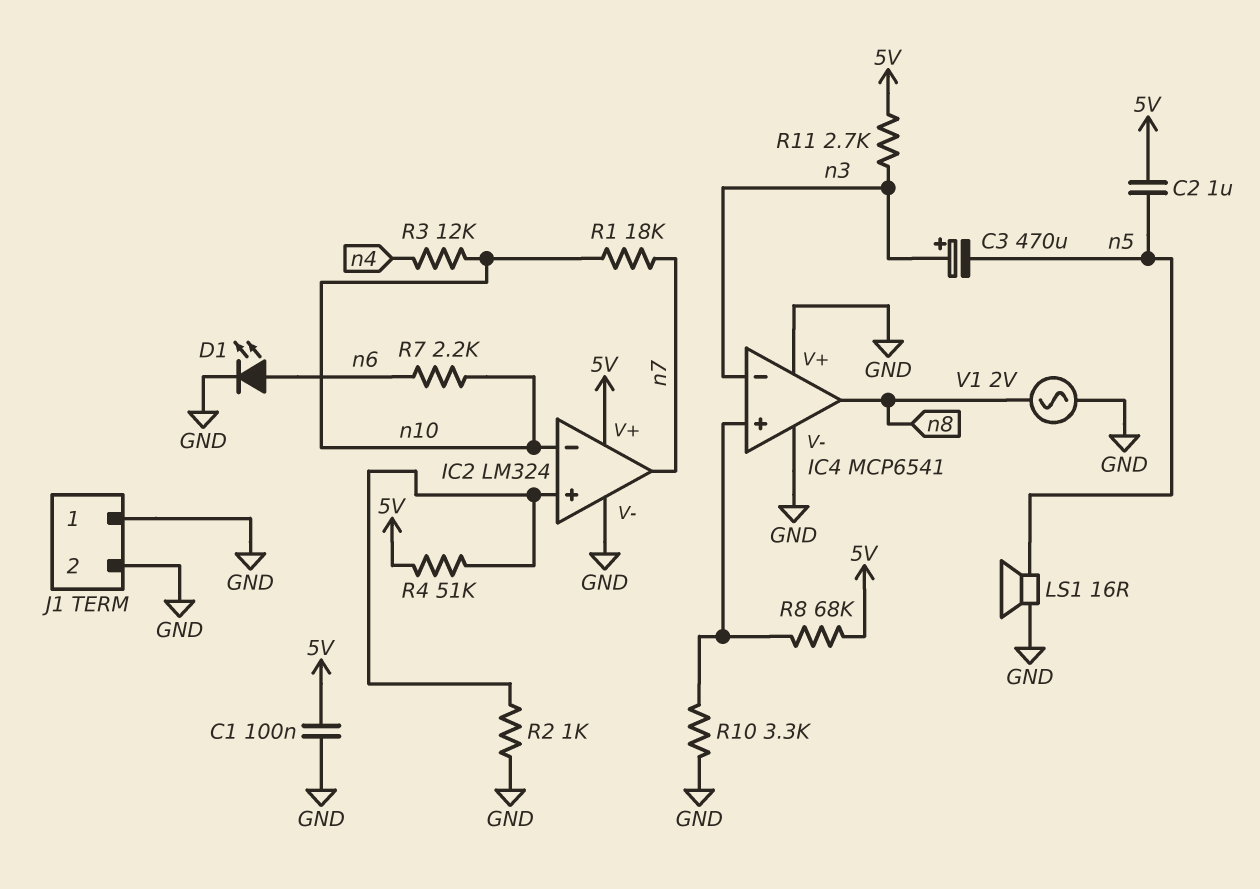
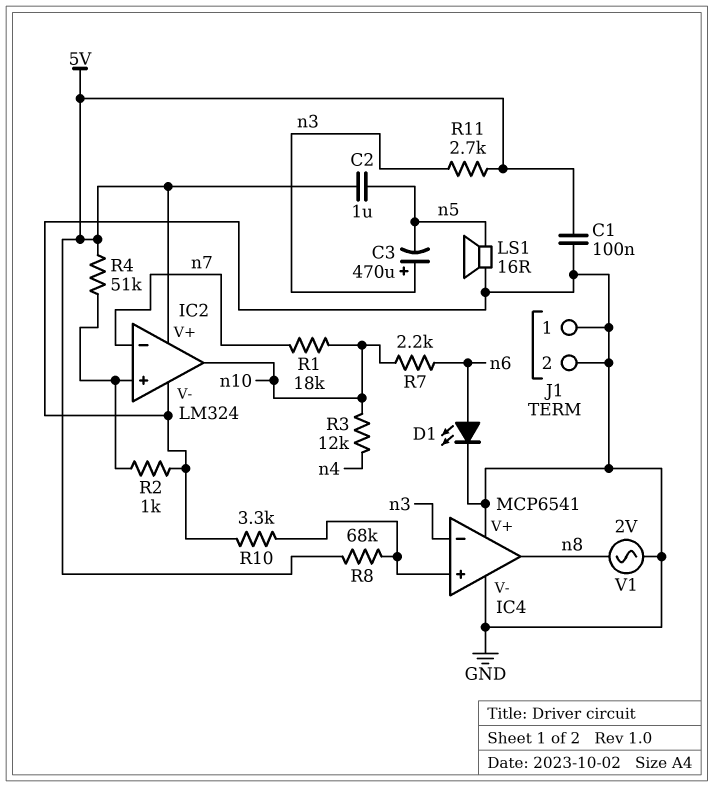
IC2 pin in-: n10 -> n7
IC2 pin out: n7 -> n10

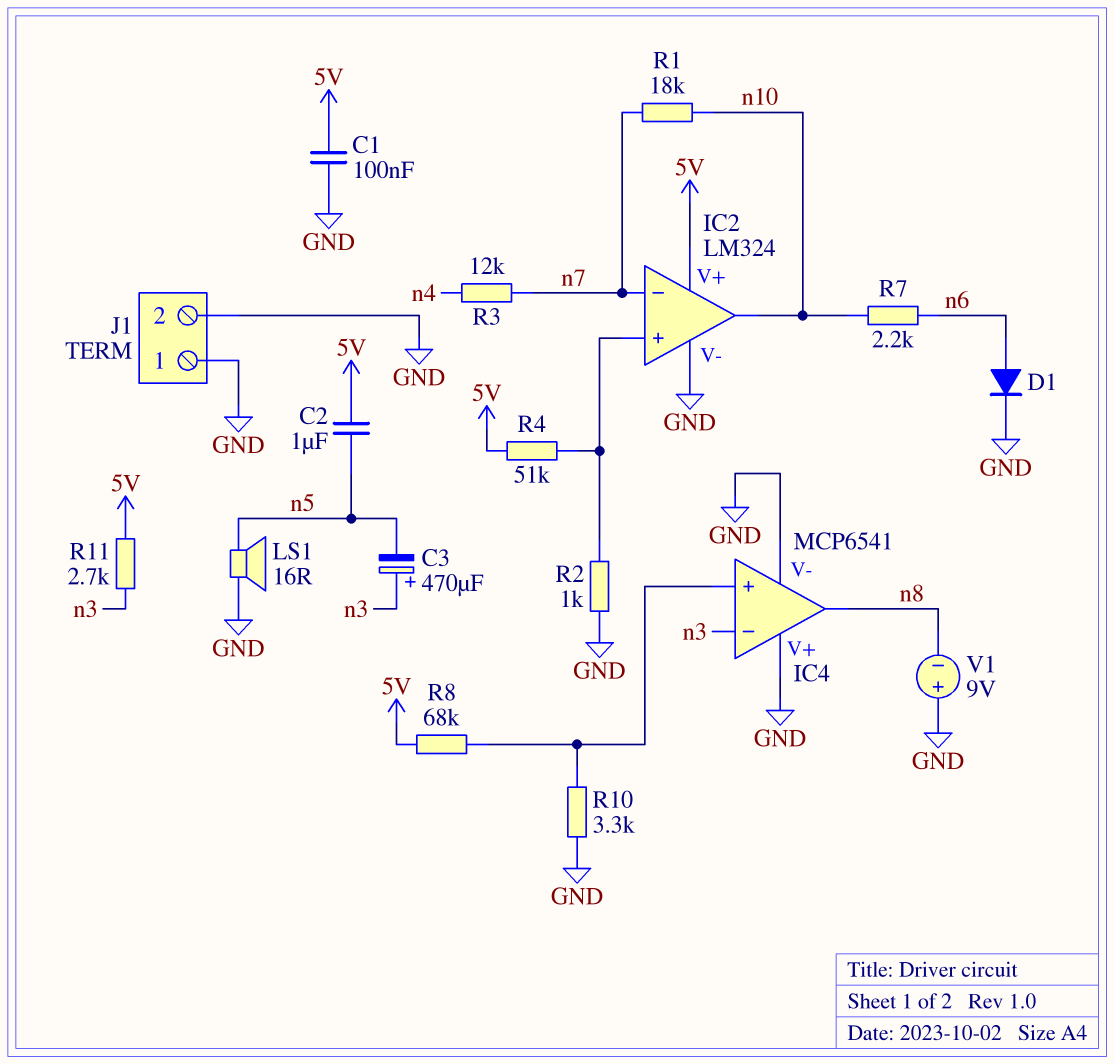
D1: LED (A n6, K GND) -> diode (A n6, K GND)
R3: 12k (n4, n10) -> 12k (n4, n7)
V1: AC 2V (GND, n8) -> 9V (plus GND, minus n8)

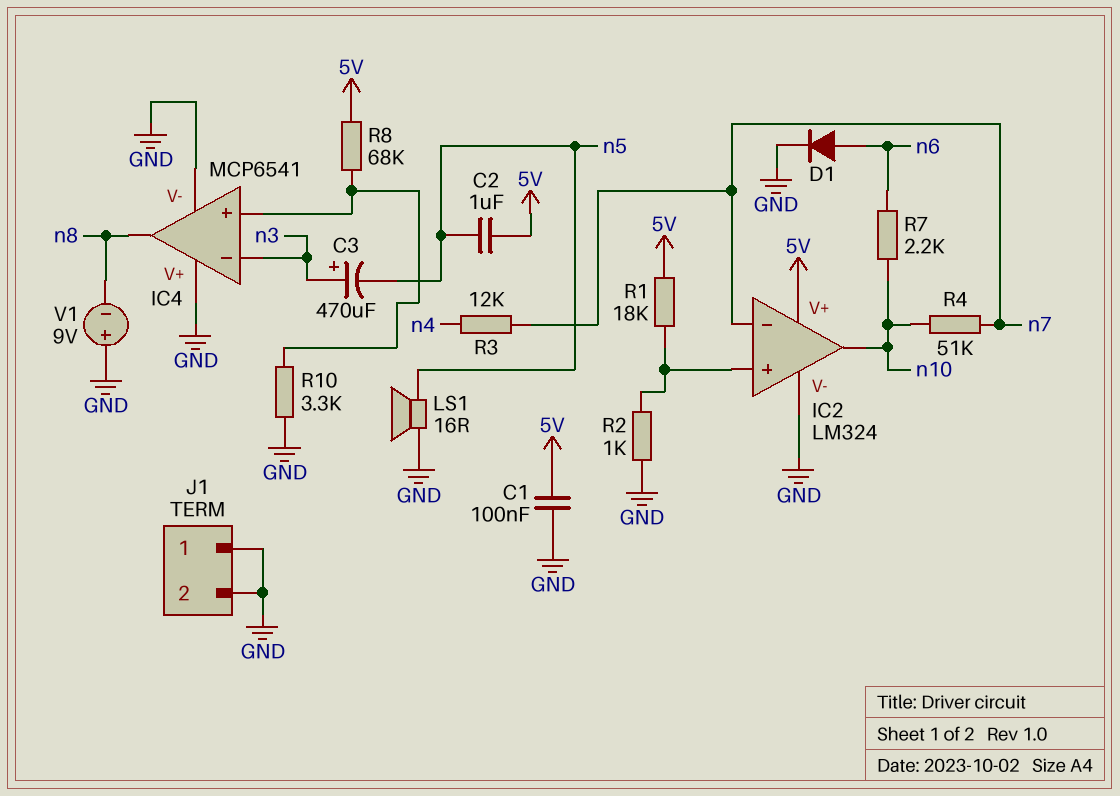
R1: 18k (n7, n10) -> 18k (5V, IC2/in+)
R4: 51k (5V, IC2/in+) -> 51k (n7, n10)
R11: 2.7k (5V, n3) -> none

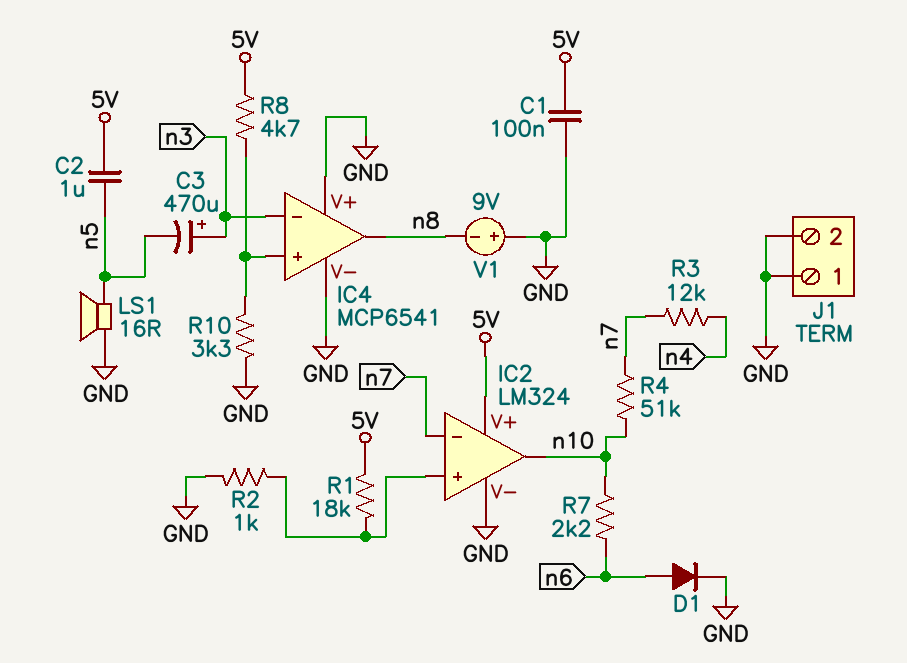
R8: 68k (5V, IC4/in+) -> 4.7k (5V, IC4/in+)

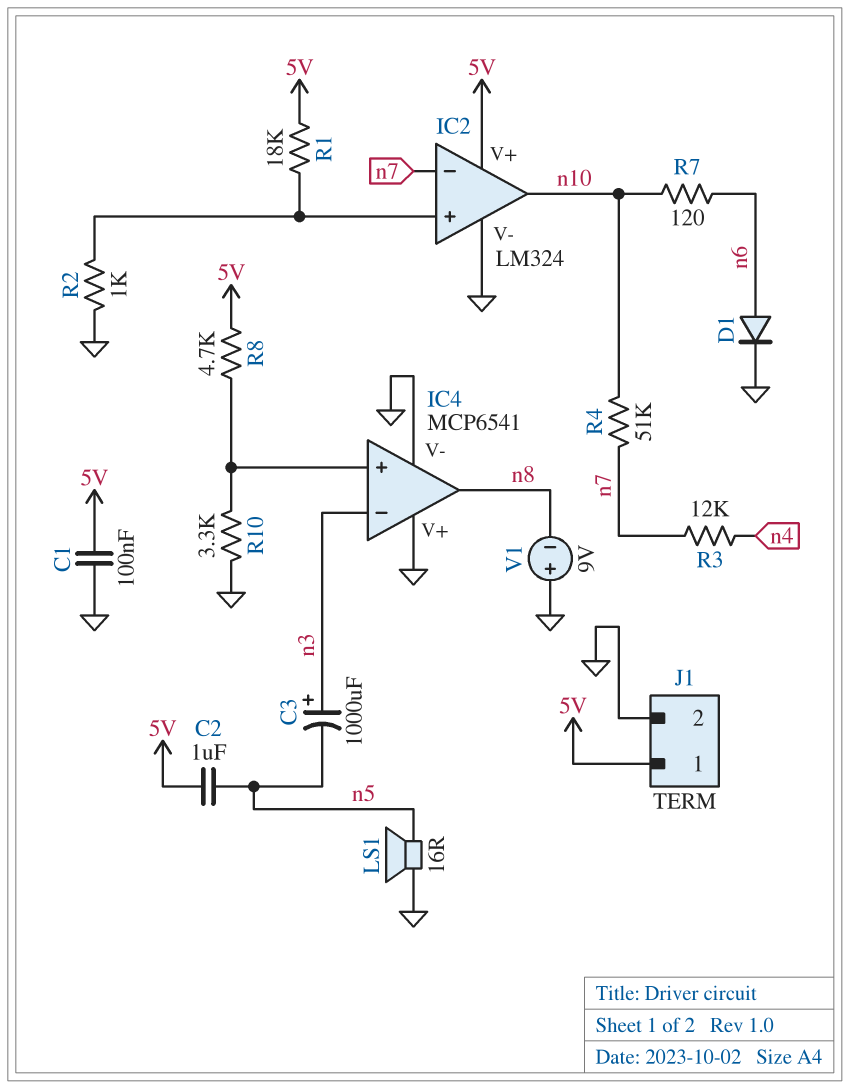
C3: 470uF (plus n3, minus n5) -> 1000uF (plus n3, minus n5)
J1 pin 1: GND -> 5V
R7: 2.2k (n6, n10) -> 120 (n6, n10)

